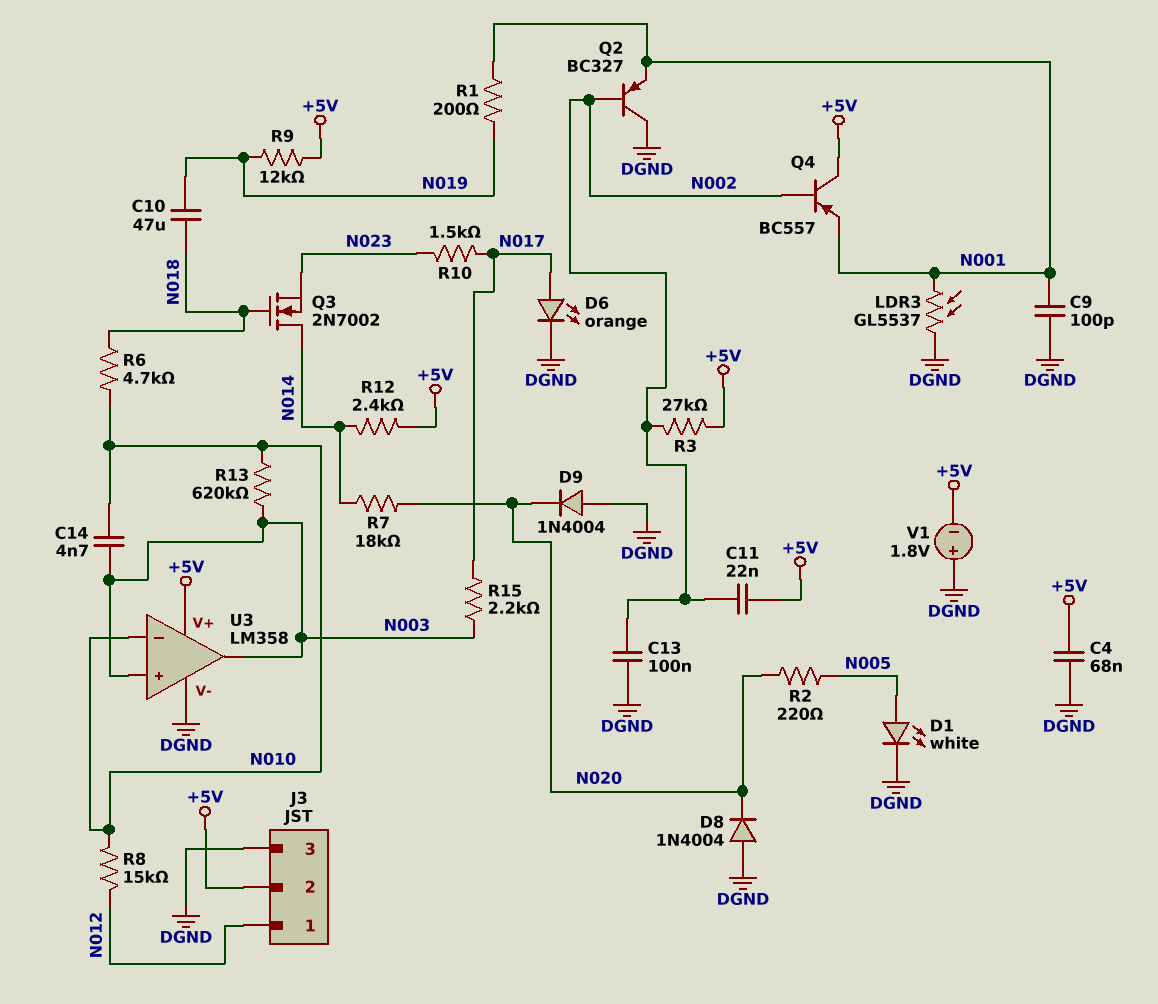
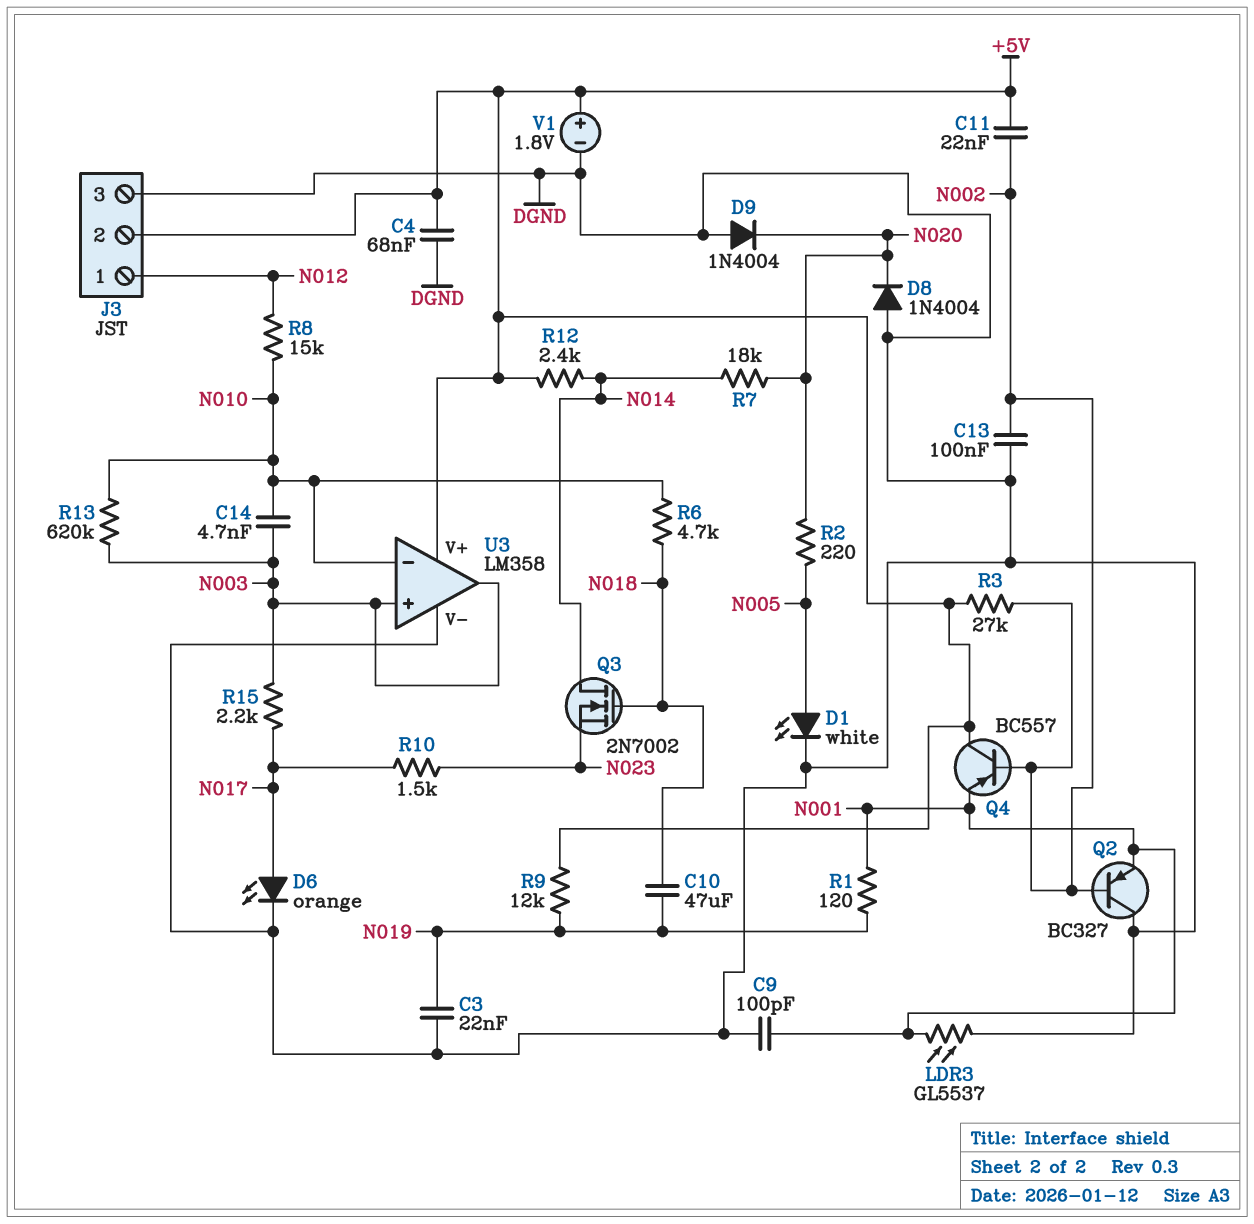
C3: none -> 22nF (DGND, N019)
R1: 200 (N001, N019) -> 120 (N001, N019)
V1: 1.8V (plus DGND, minus +5V) -> 1.8V (plus +5V, minus DGND)

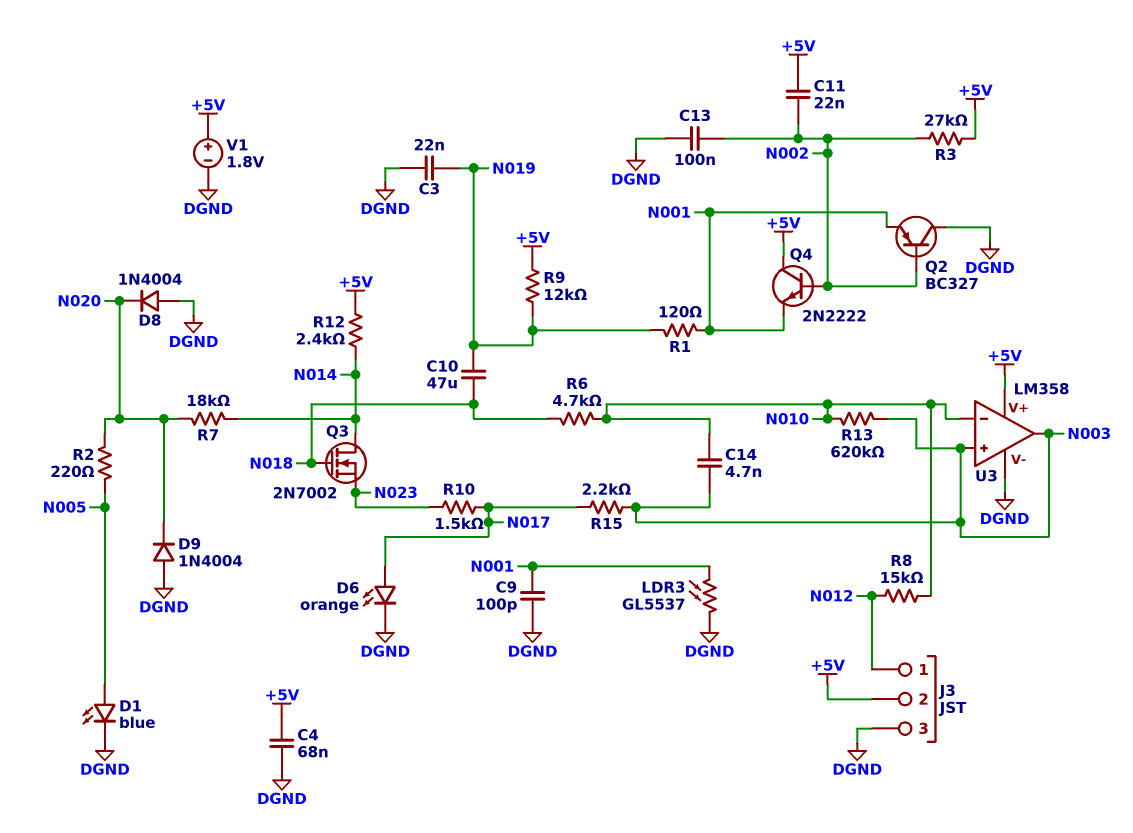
D1: LED white (A N005, K DGND) -> LED blue (A N005, K DGND)
Q4: PNP BC557 (B N002, C +5V, E N001) -> NPN 2N2222 (B N002, C +5V, E N001)

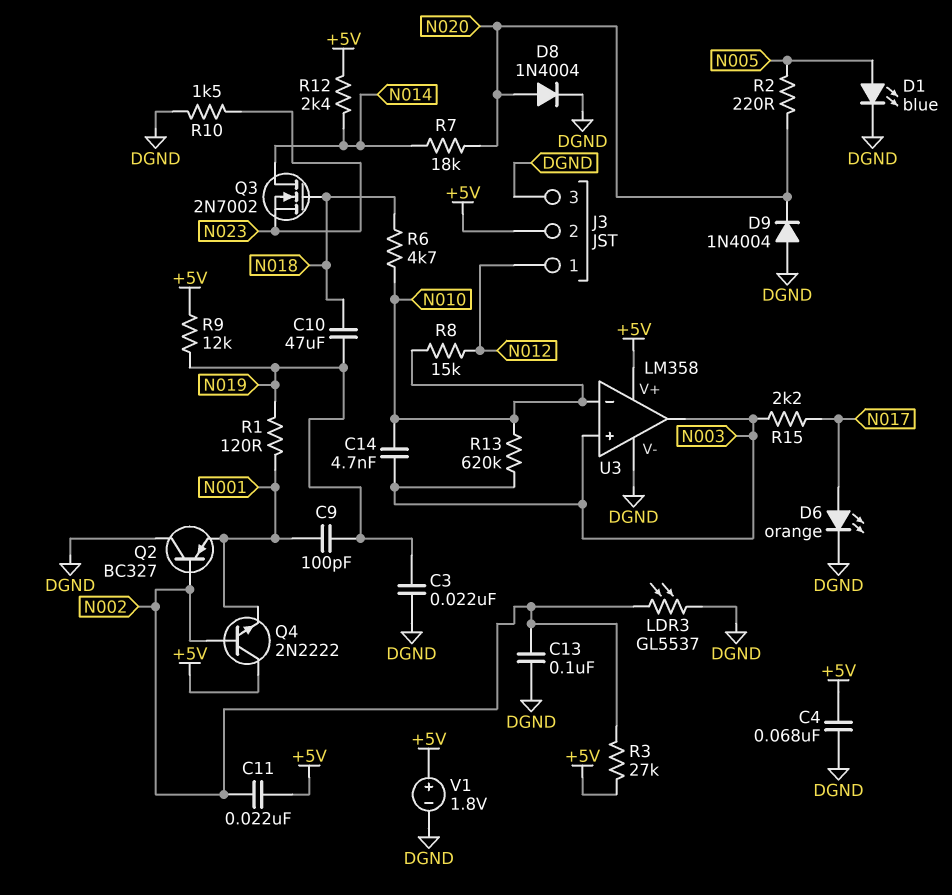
C9: 100pF (DGND, N001) -> 100pF (N001, N019)
D8: diode 1N4004 (A DGND, K N020) -> diode 1N4004 (A N020, K DGND)
LDR3: GL5537 (DGND, N001) -> GL5537 (DGND, N002)
R10: 1.5k (N017, N023) -> 1.5k (DGND, N023)

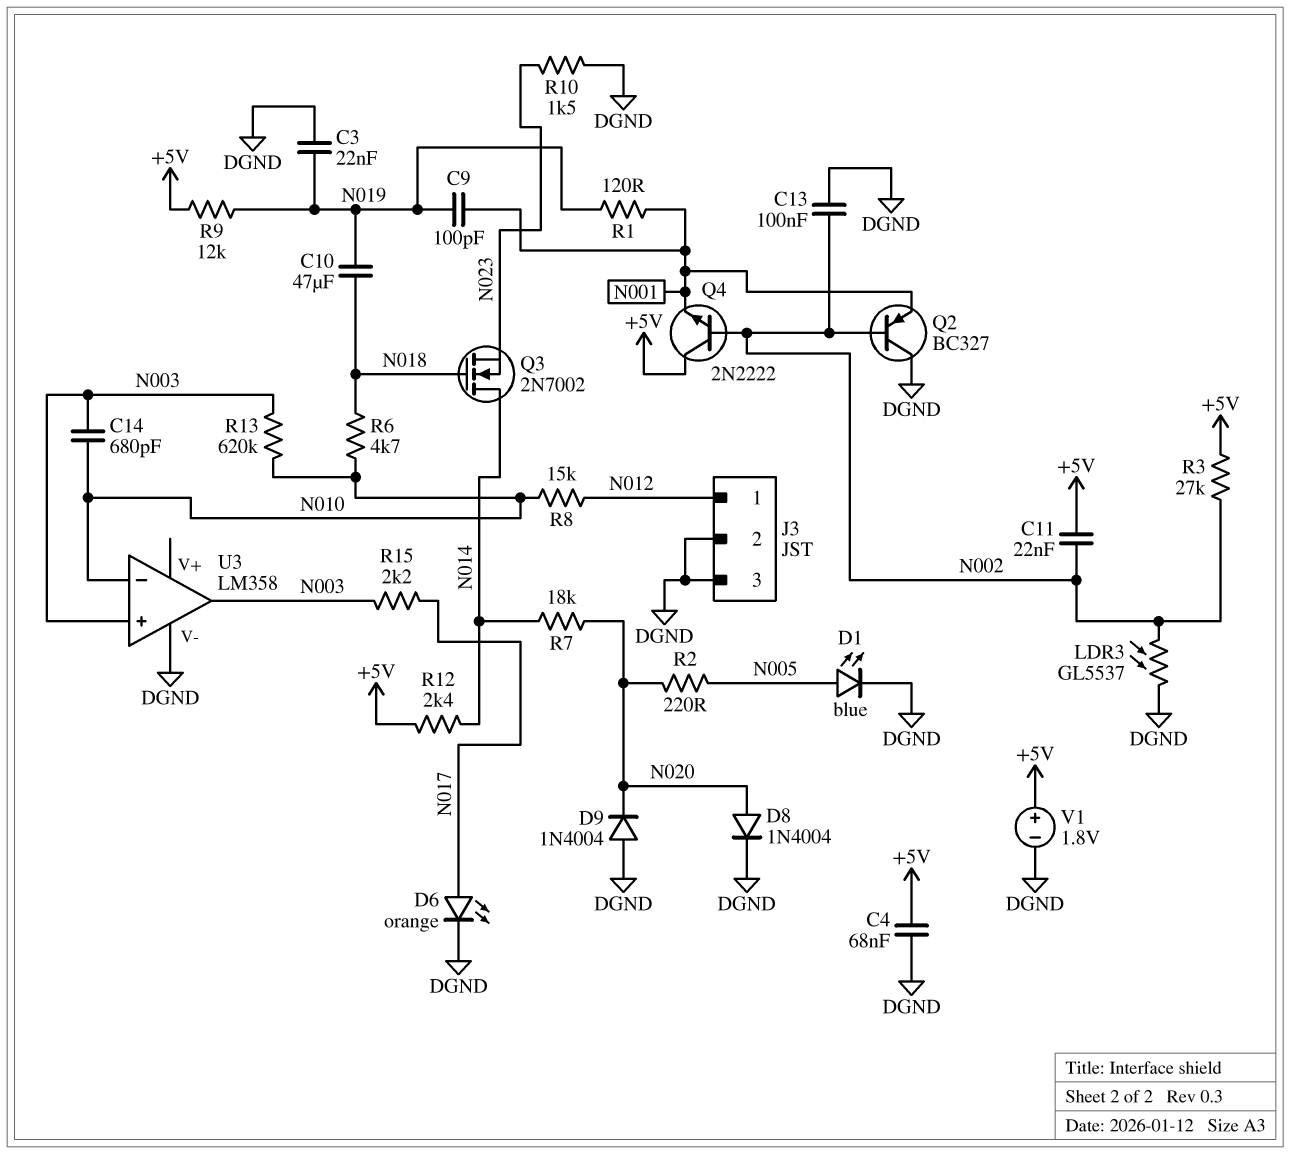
C14: 4.7nF (N003, N010) -> 680pF (N003, N010)
J3 pin 2: +5V -> DGND
U3 pin V+: +5V -> none

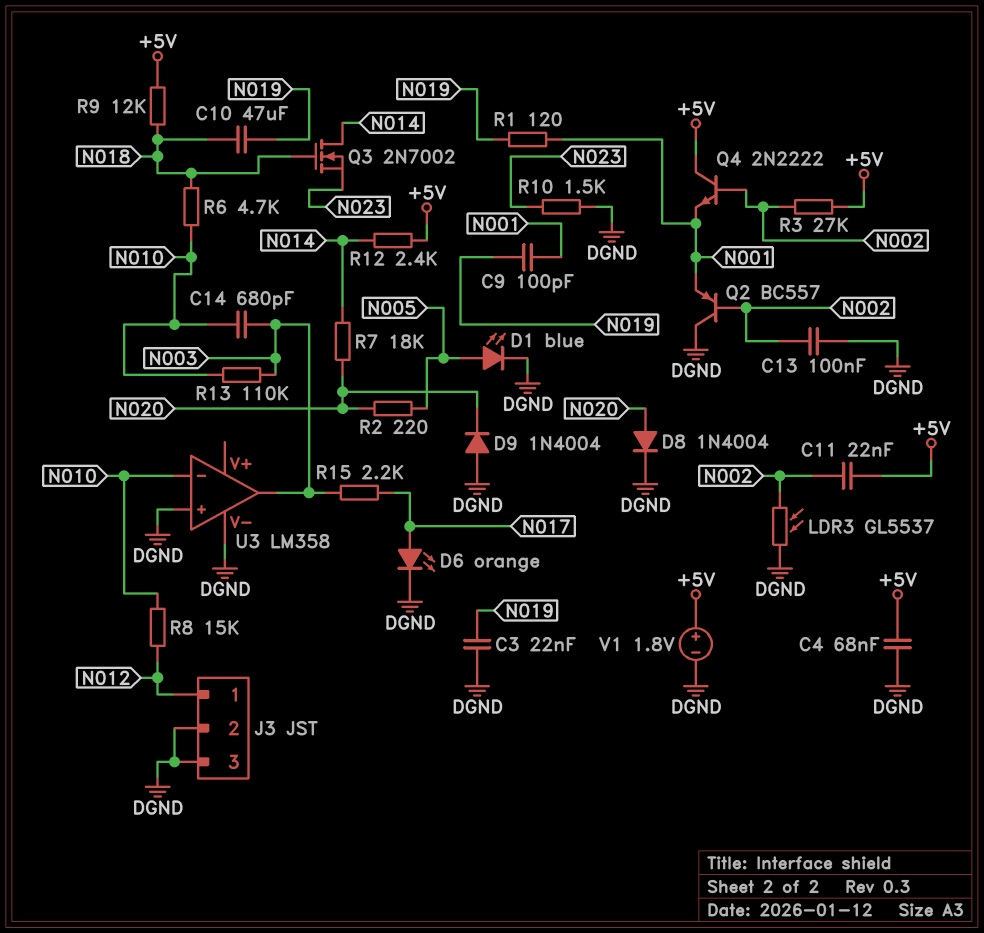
Q2: PNP BC327 (B N002, C DGND, E N001) -> PNP BC557 (B N002, C DGND, E N001)
R9: 12k (+5V, N019) -> 12k (+5V, N018)
R13: 620k (N003, N010) -> 110k (N003, N010)
U3 pin in+: N003 -> DGND

